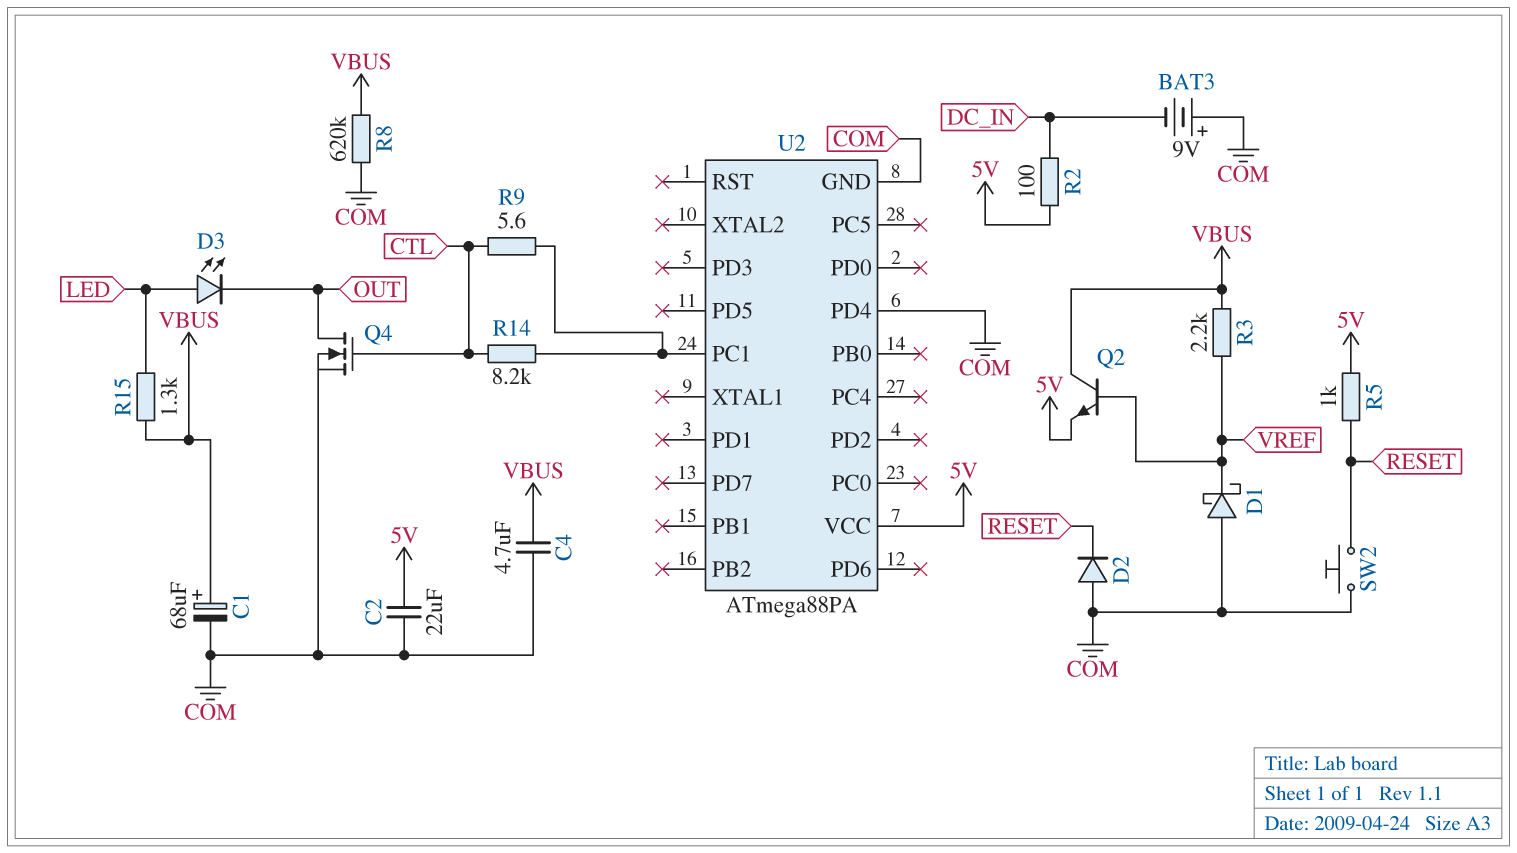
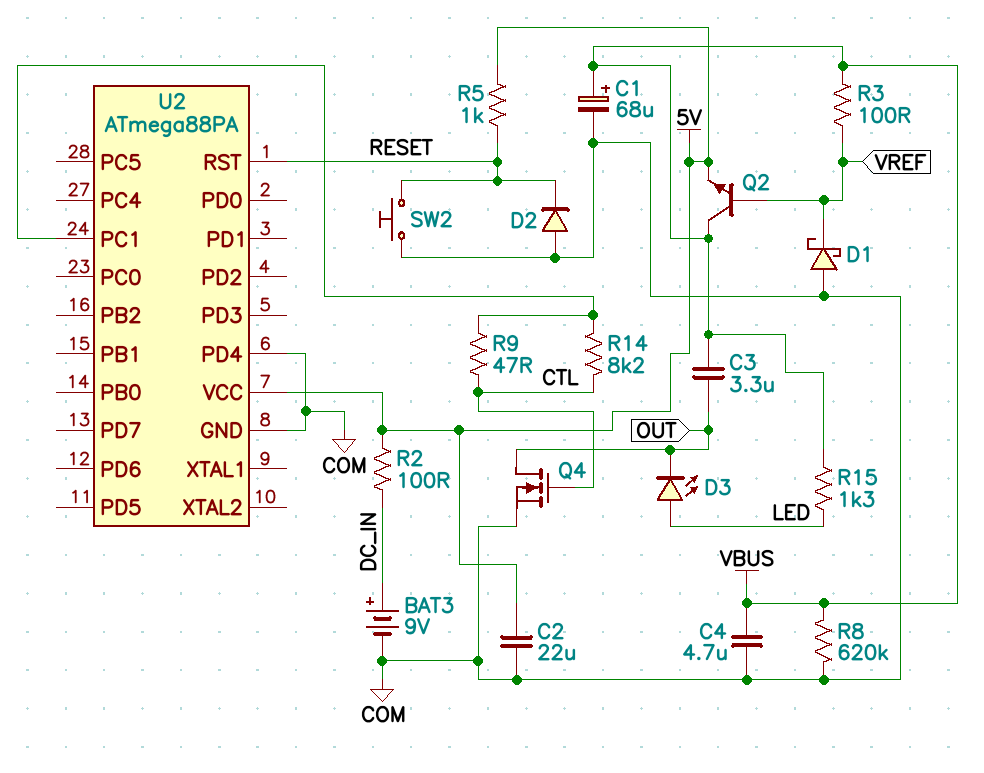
BAT3: 9V (plus COM, minus DC_IN) -> 9V (plus DC_IN, minus COM)
C3: none -> 3.3uF (OUT, VBUS)
R3: 2.2k (VBUS, VREF) -> 100 (VBUS, VREF)
R9: 5.6 (CTL, U2/PC1) -> 47 (CTL, U2/PC1)
U2 pin RST: none -> RESET

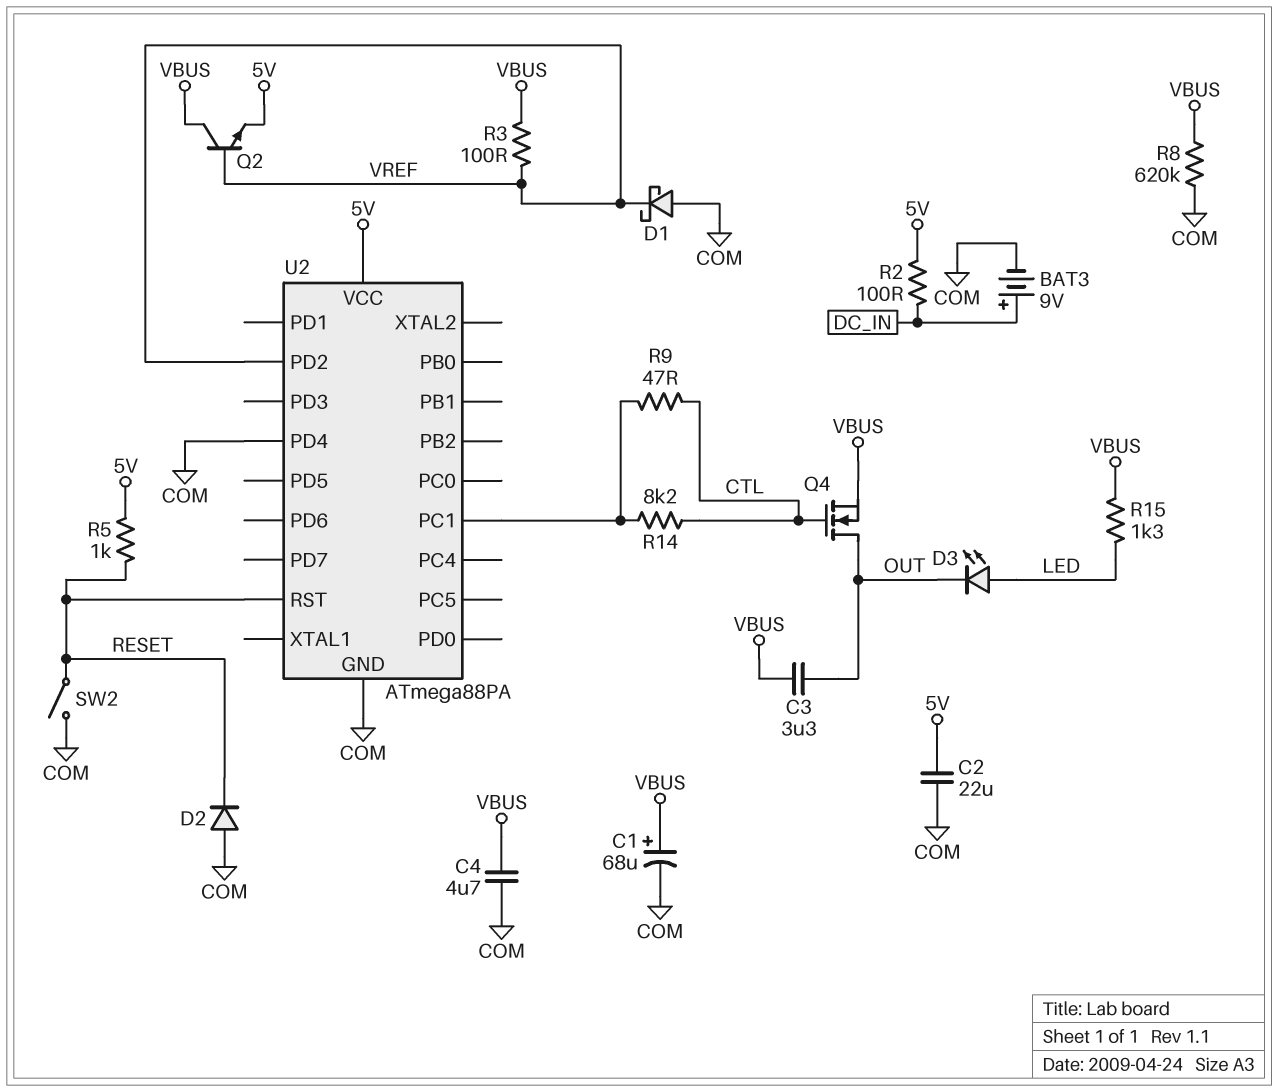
Q4: NMOS (G CTL, D OUT, S COM) -> NMOS (G CTL, D OUT, S VBUS)
SW2: button (COM, RESET) -> switch (COM, RESET)
U2 pin PD2: none -> VREF

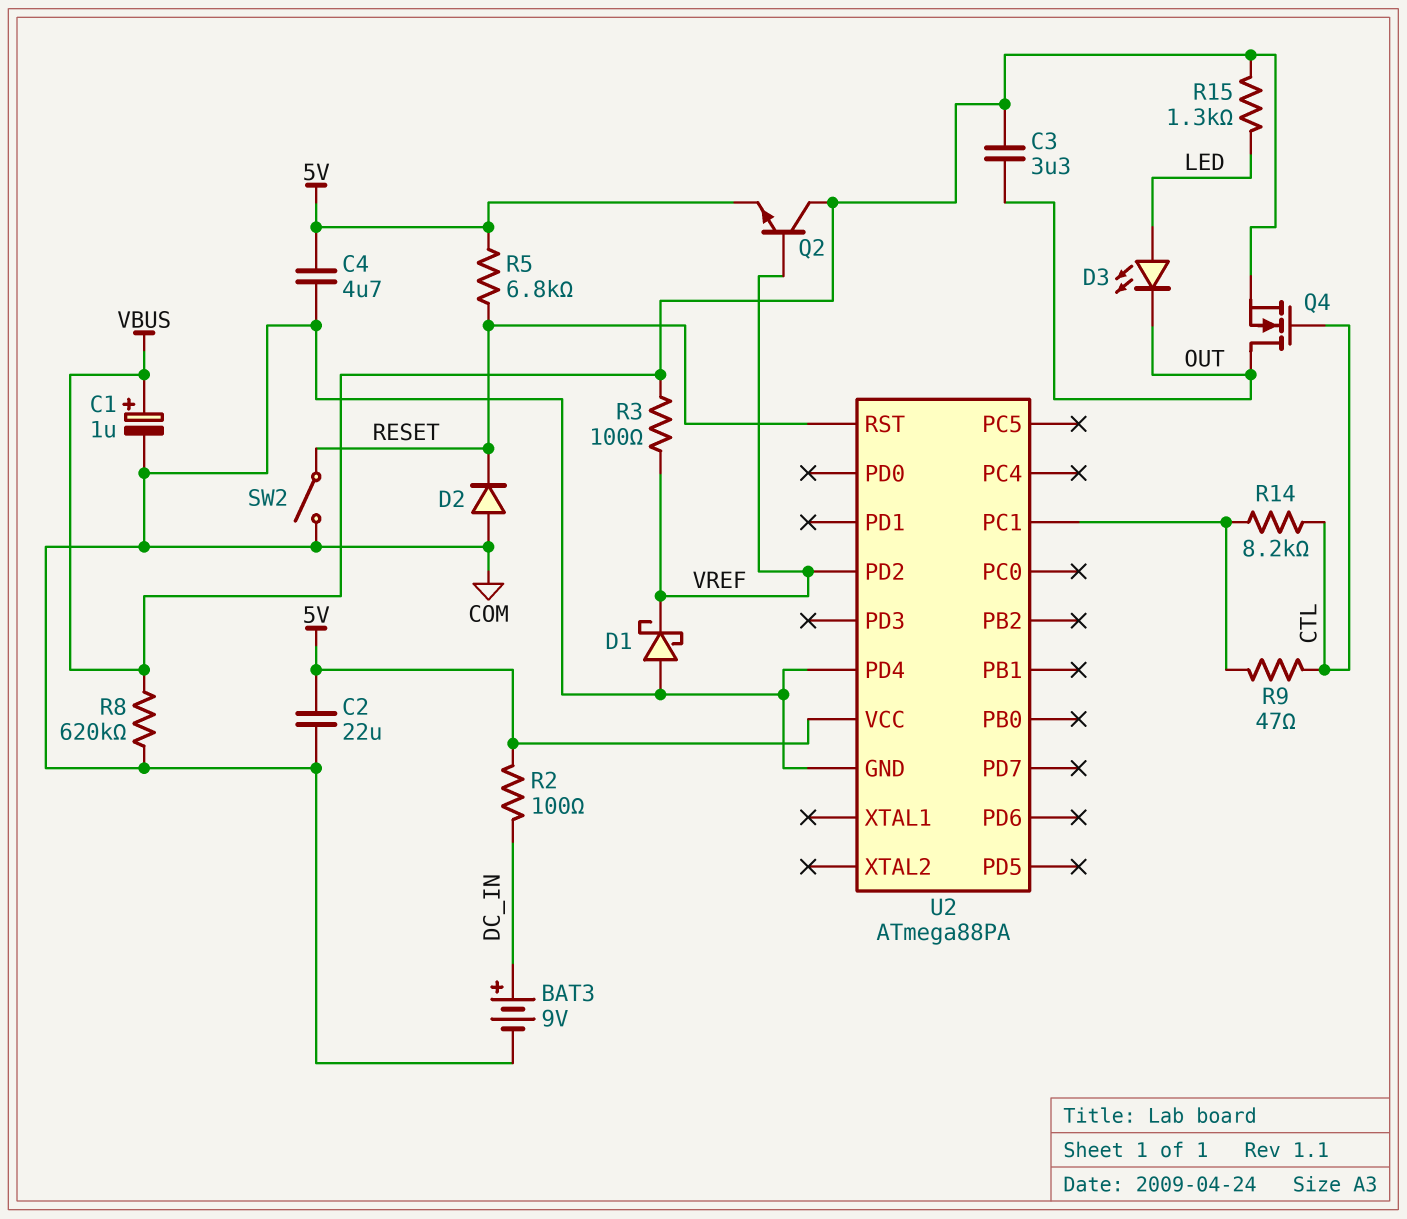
C1: 68uF (plus VBUS, minus COM) -> 1uF (plus VBUS, minus COM)
C4: 4.7uF (COM, VBUS) -> 4.7uF (5V, COM)
R5: 1k (5V, RESET) -> 6.8k (5V, RESET)

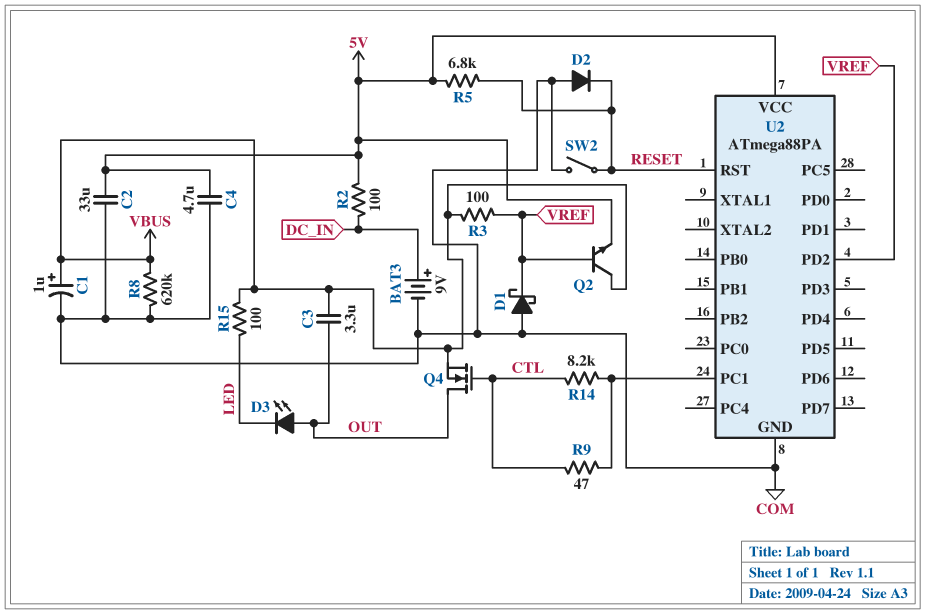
C2: 22uF (5V, COM) -> 33uF (5V, COM)
D3: LED (A LED, K OUT) -> LED (A OUT, K LED)
R15: 1.3k (LED, VBUS) -> 100 (LED, VBUS)
U2 pin PD4: COM -> none

